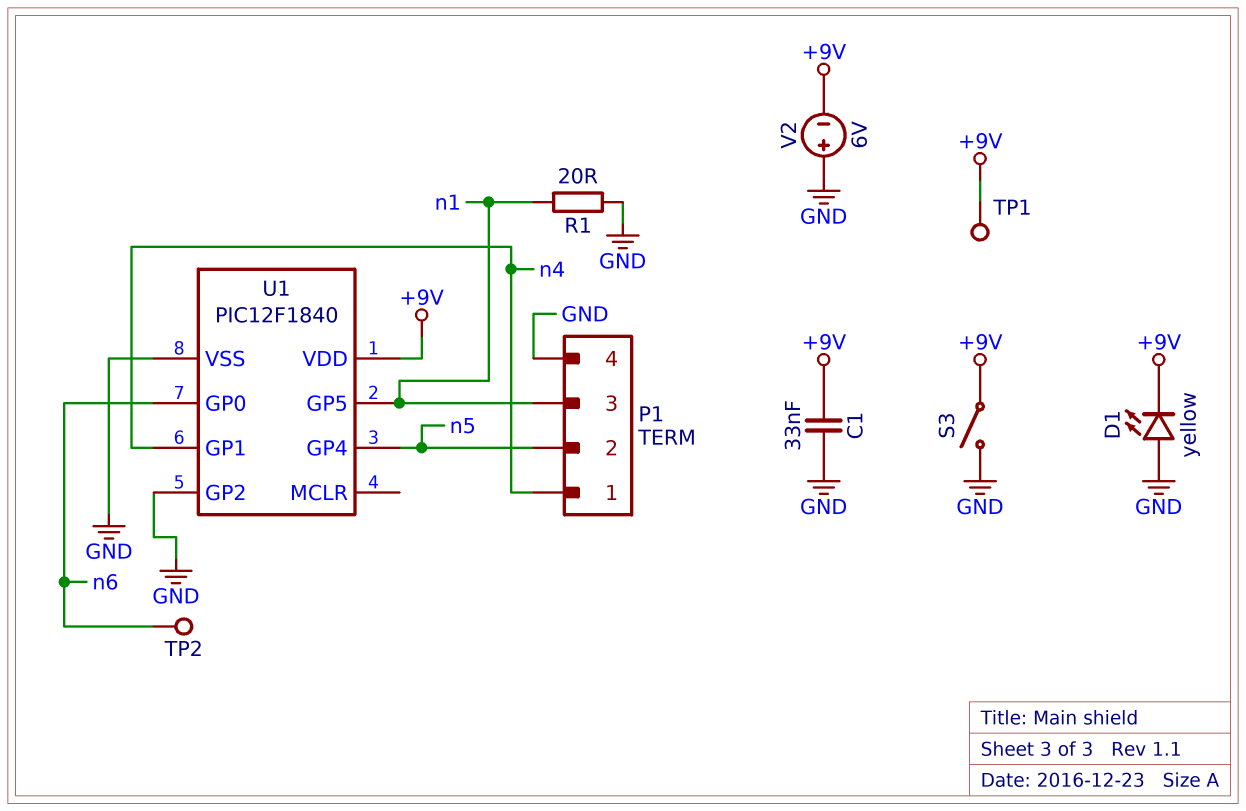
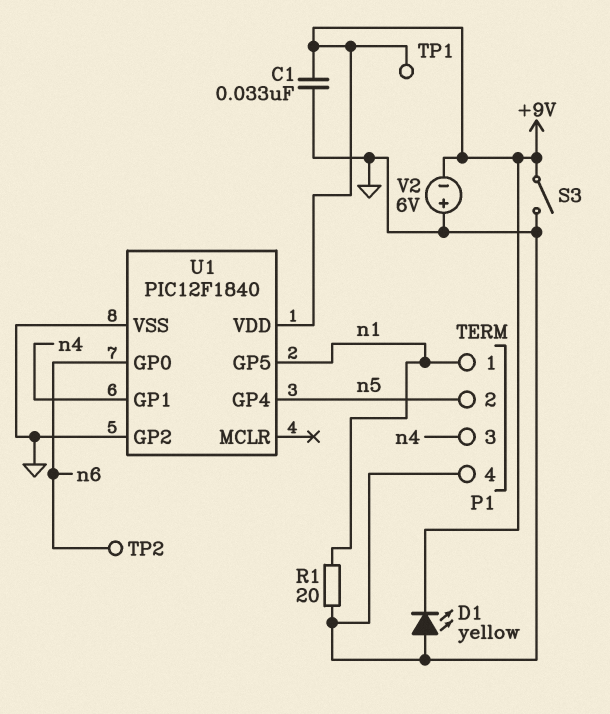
P1 pin 1: n4 -> n1
P1 pin 3: n1 -> n4

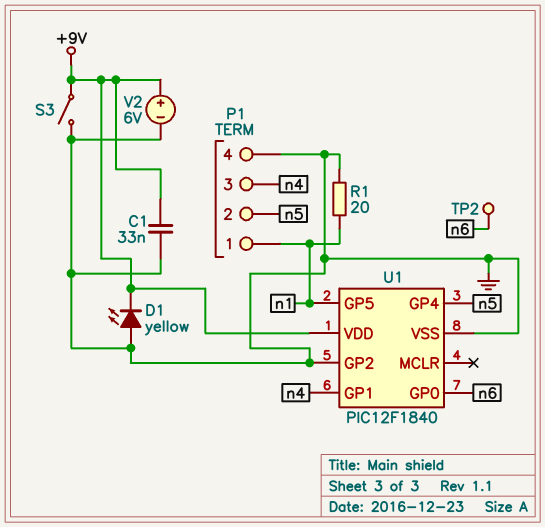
TP1: test point (+9V) -> none
V2: 6V (plus GND, minus +9V) -> 6V (plus +9V, minus GND)

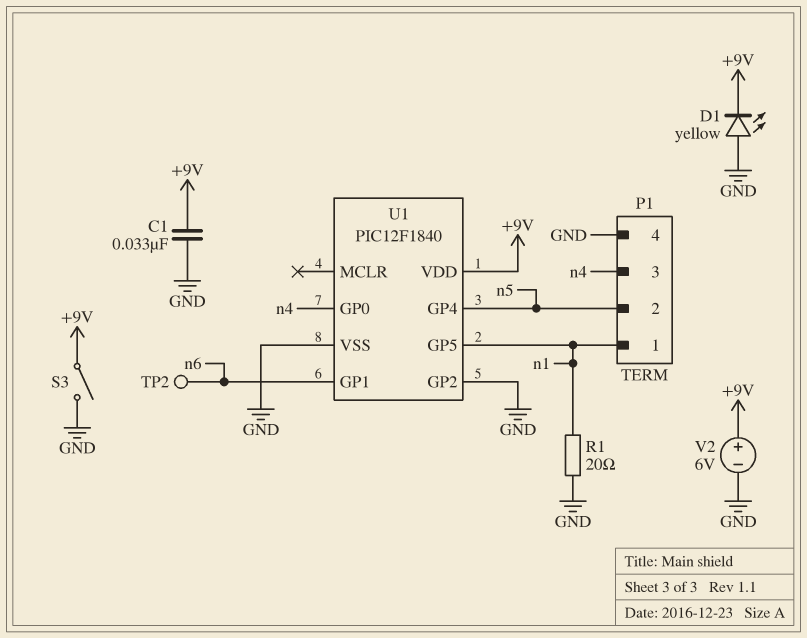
U1 pin GP0: n6 -> n4
U1 pin GP1: n4 -> n6

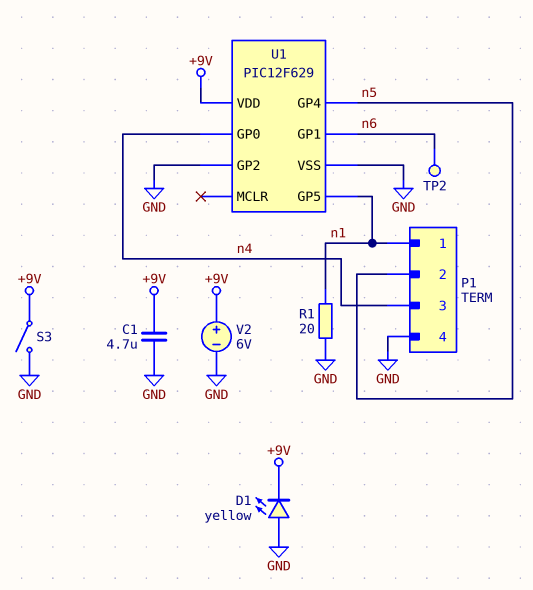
C1: 33nF (+9V, GND) -> 4.7uF (+9V, GND)
U1: PIC12F1840 -> PIC12F629

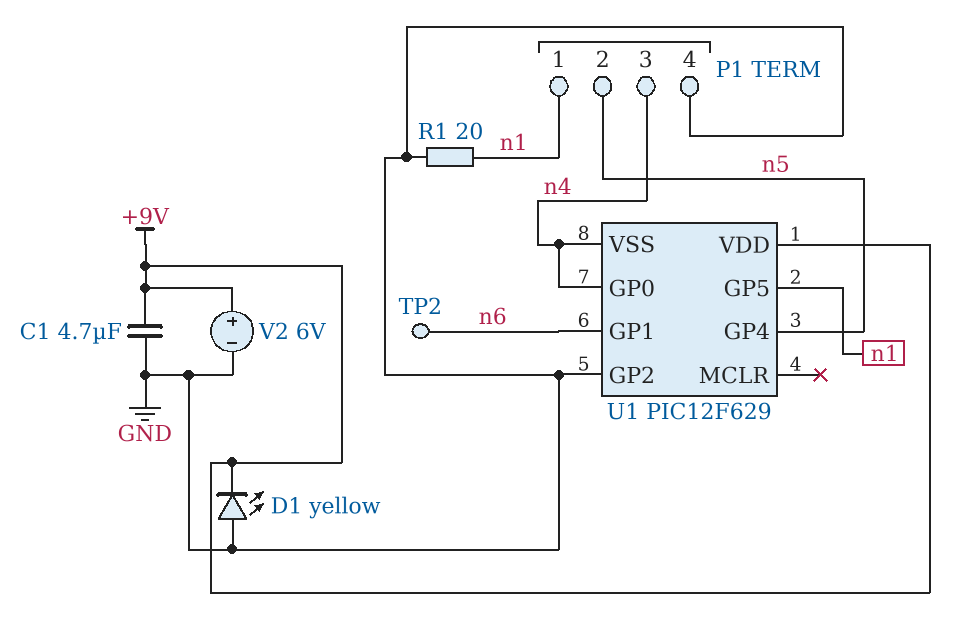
S3: switch (+9V, GND) -> none
U1 pin VSS: GND -> n4

